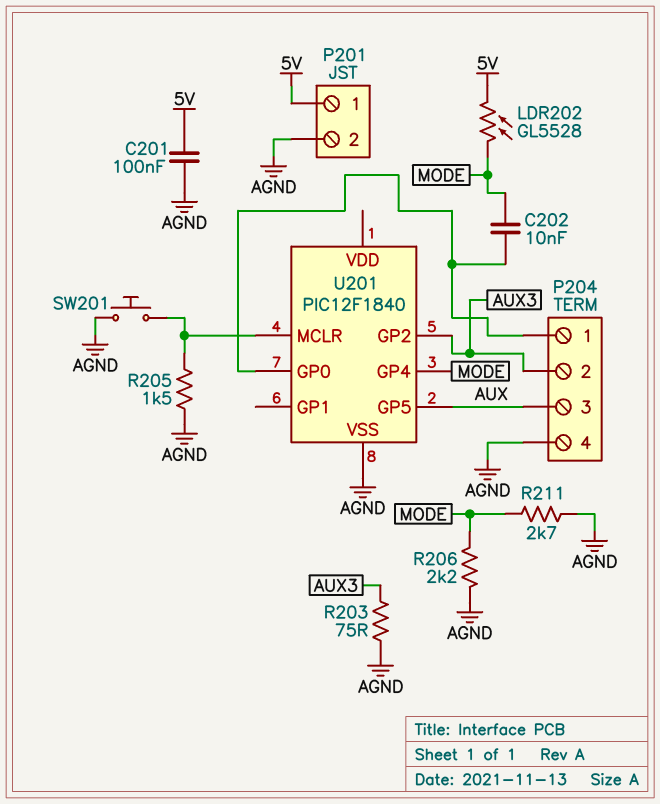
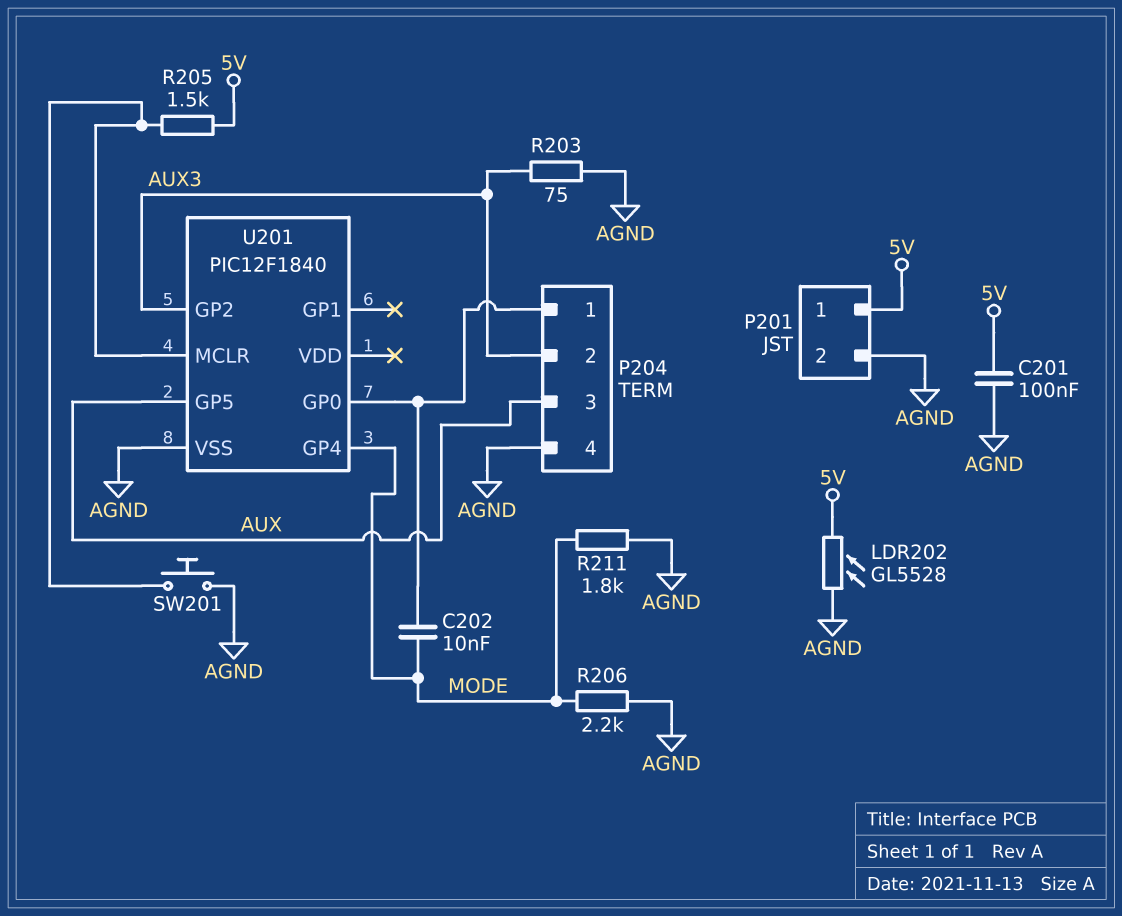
LDR202: GL5528 (5V, MODE) -> GL5528 (5V, AGND)
R205: 1.5k (AGND, U201/MCLR) -> 1.5k (5V, U201/MCLR)
R211: 2.7k (AGND, MODE) -> 1.8k (AGND, MODE)

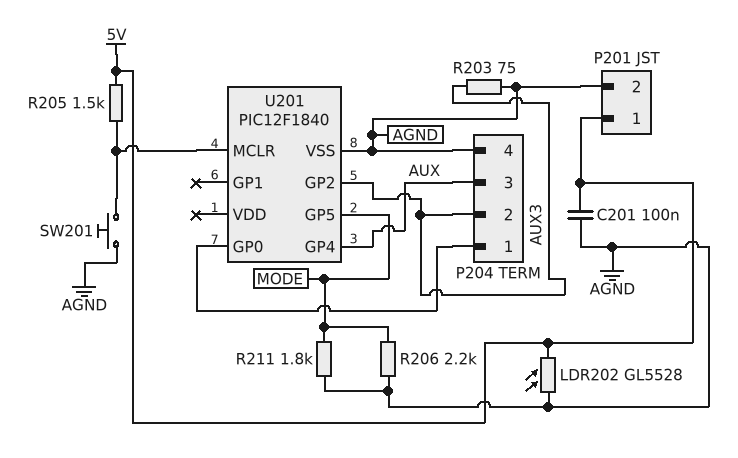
C202: 10nF (MODE, P204/1) -> none
U201 pin GP4: MODE -> AUX
U201 pin GP5: AUX -> MODE

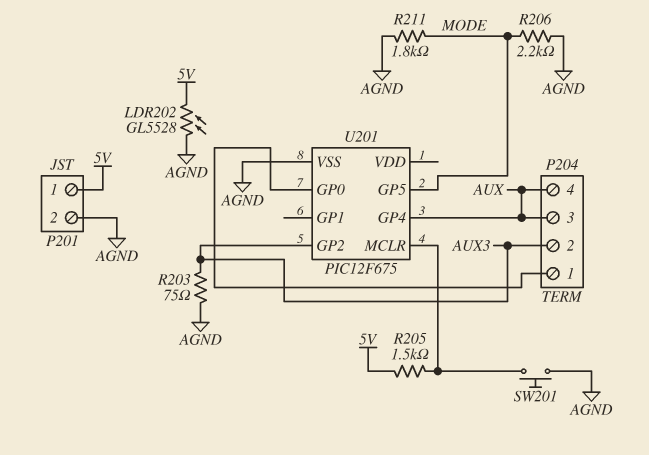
C201: 100nF (5V, AGND) -> none
P204 pin 4: AGND -> AUX
U201: PIC12F1840 -> PIC12F675

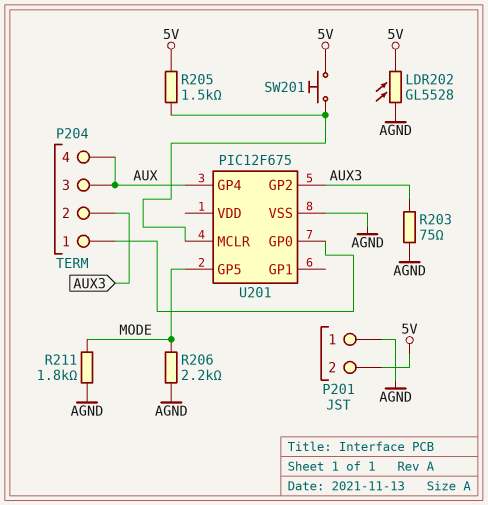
P201 pin 1: 5V -> AGND
P201 pin 2: AGND -> 5V
SW201: button (AGND, U201/MCLR) -> button (5V, U201/MCLR)

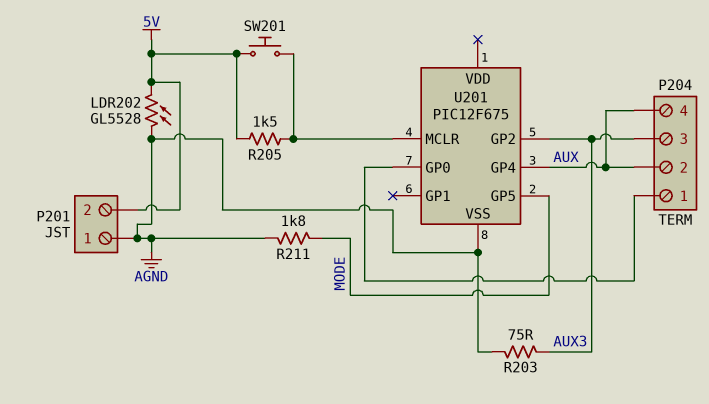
P204 pin 2: AUX3 -> AUX
P204 pin 3: AUX -> AUX3
R206: 2.2k (AGND, MODE) -> none

